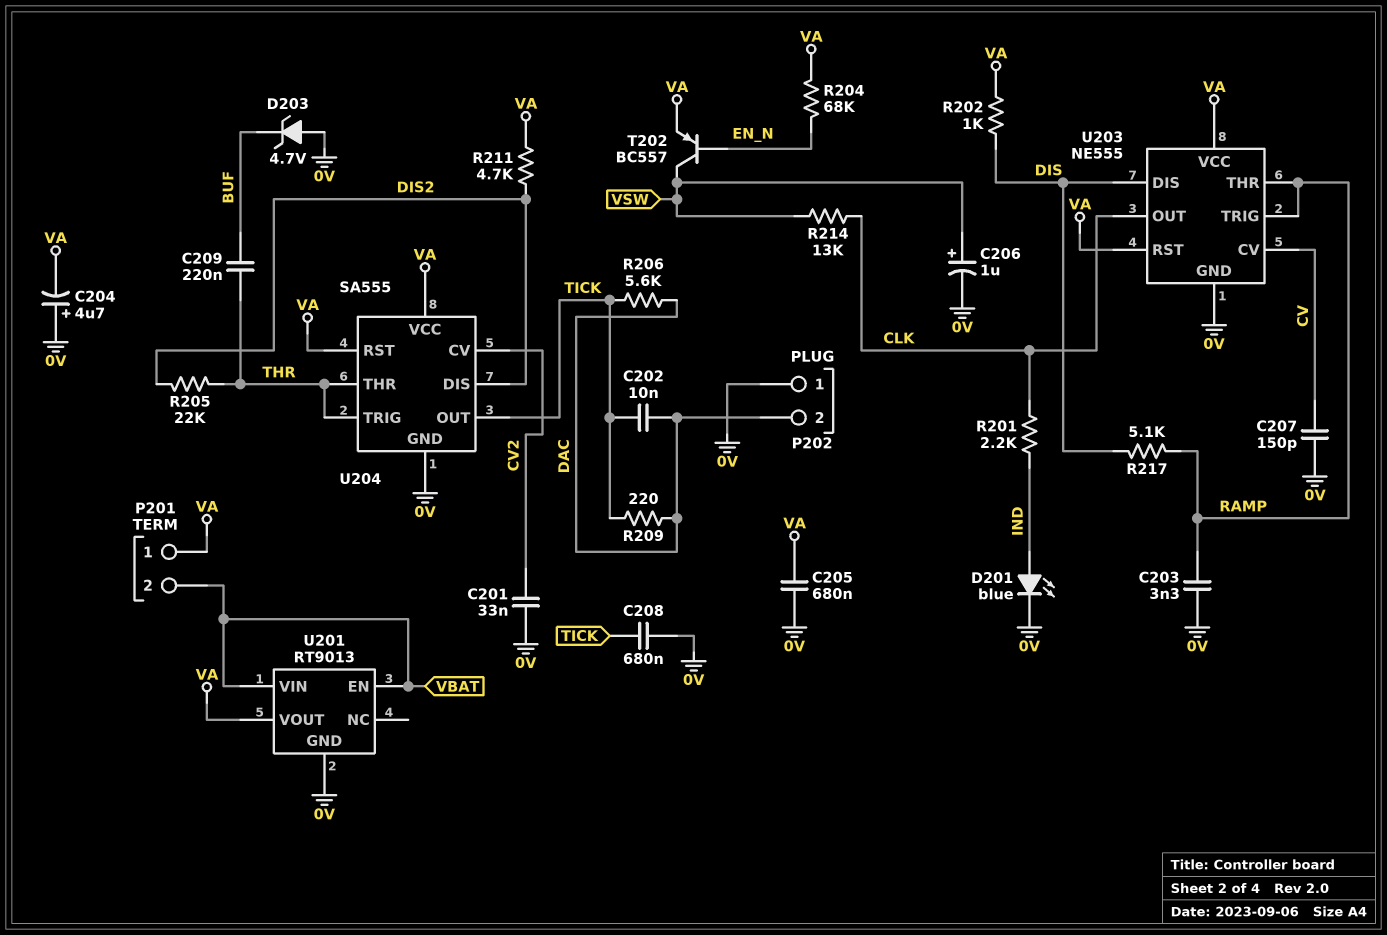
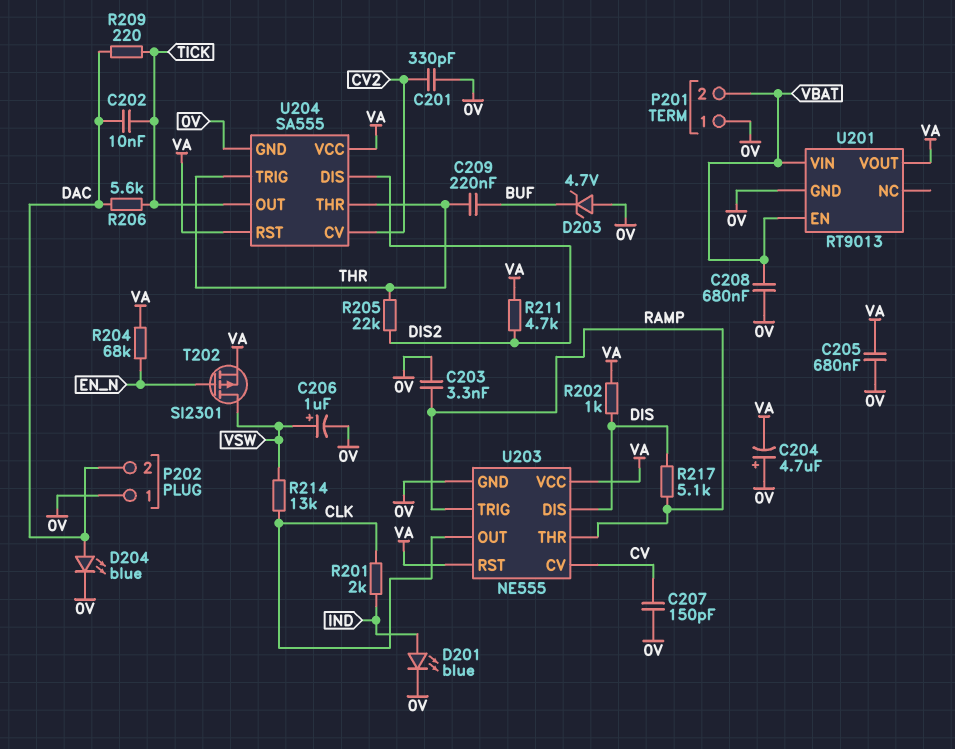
C201: 33nF (0V, CV2) -> 330pF (0V, CV2)
C208: 680nF (0V, TICK) -> 680nF (0V, VBAT)
D204: none -> LED blue (A DAC, K 0V)
P201 pin 1: VA -> 0V
R201: 2.2k (CLK, IND) -> 2k (CLK, IND)
T202: PNP BC557 (B EN_N, C VSW, E VA) -> PMOS SI2301 (G EN_N, D VSW, S VA)

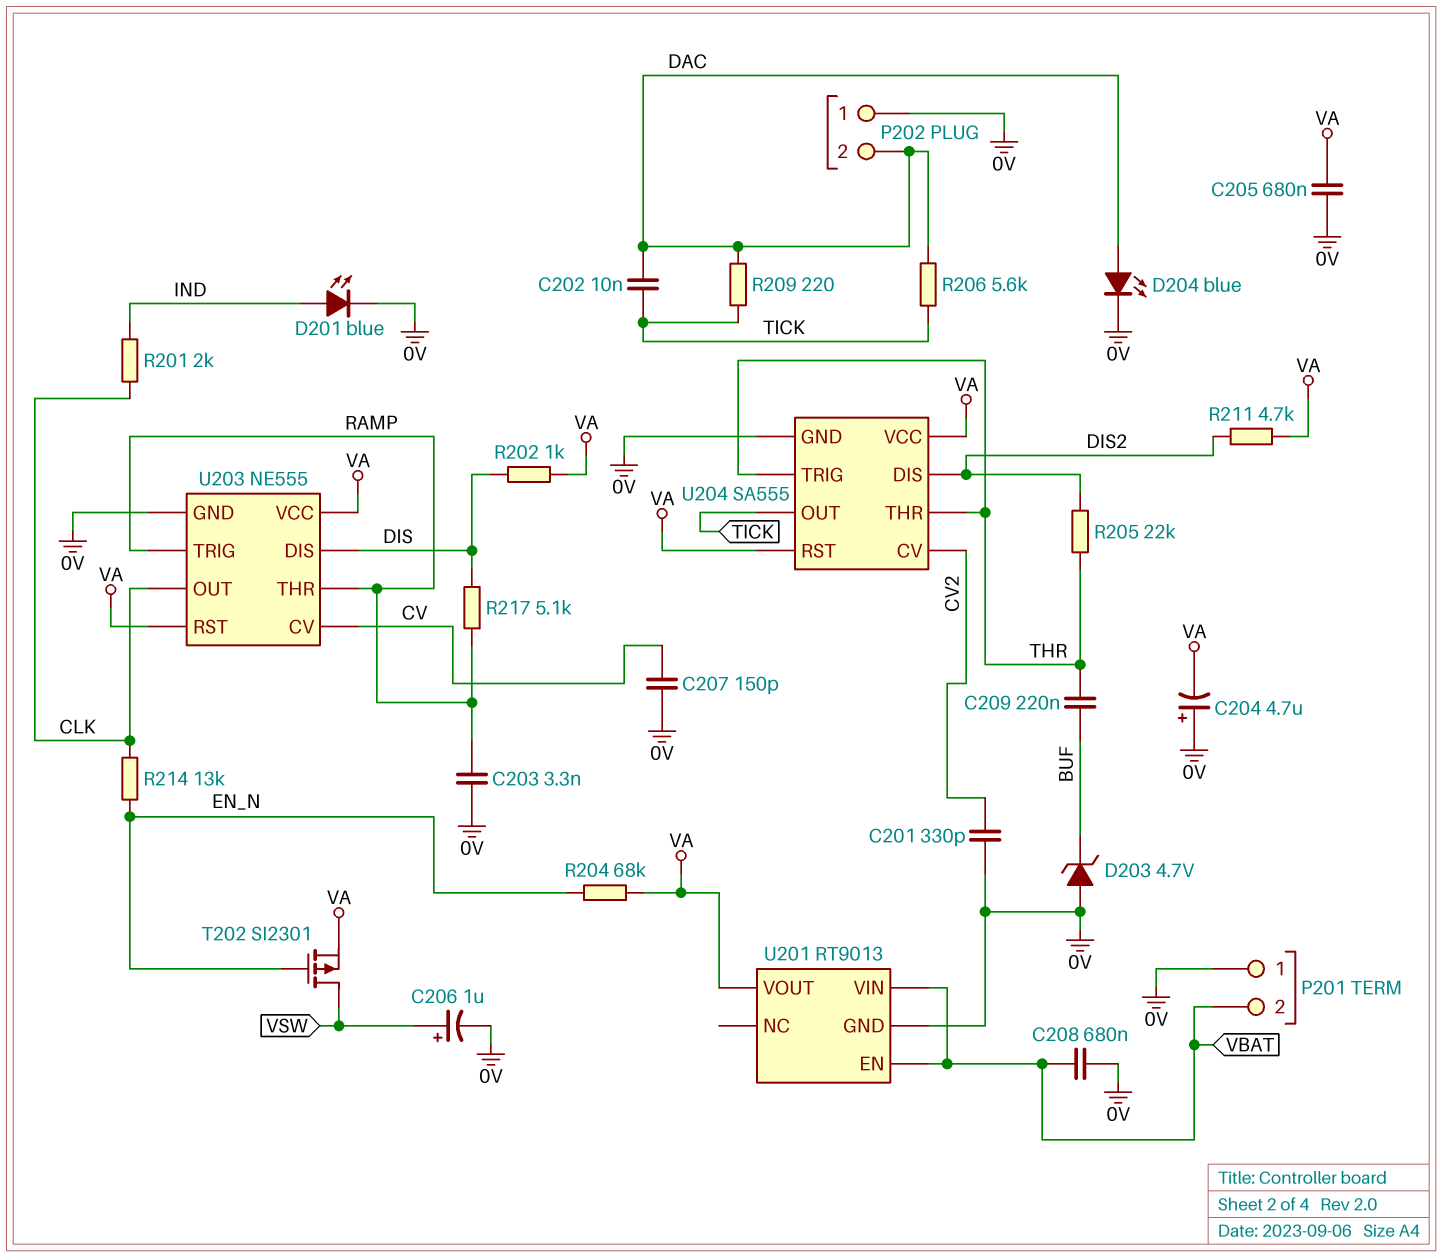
R214: 13k (CLK, VSW) -> 13k (CLK, EN_N)

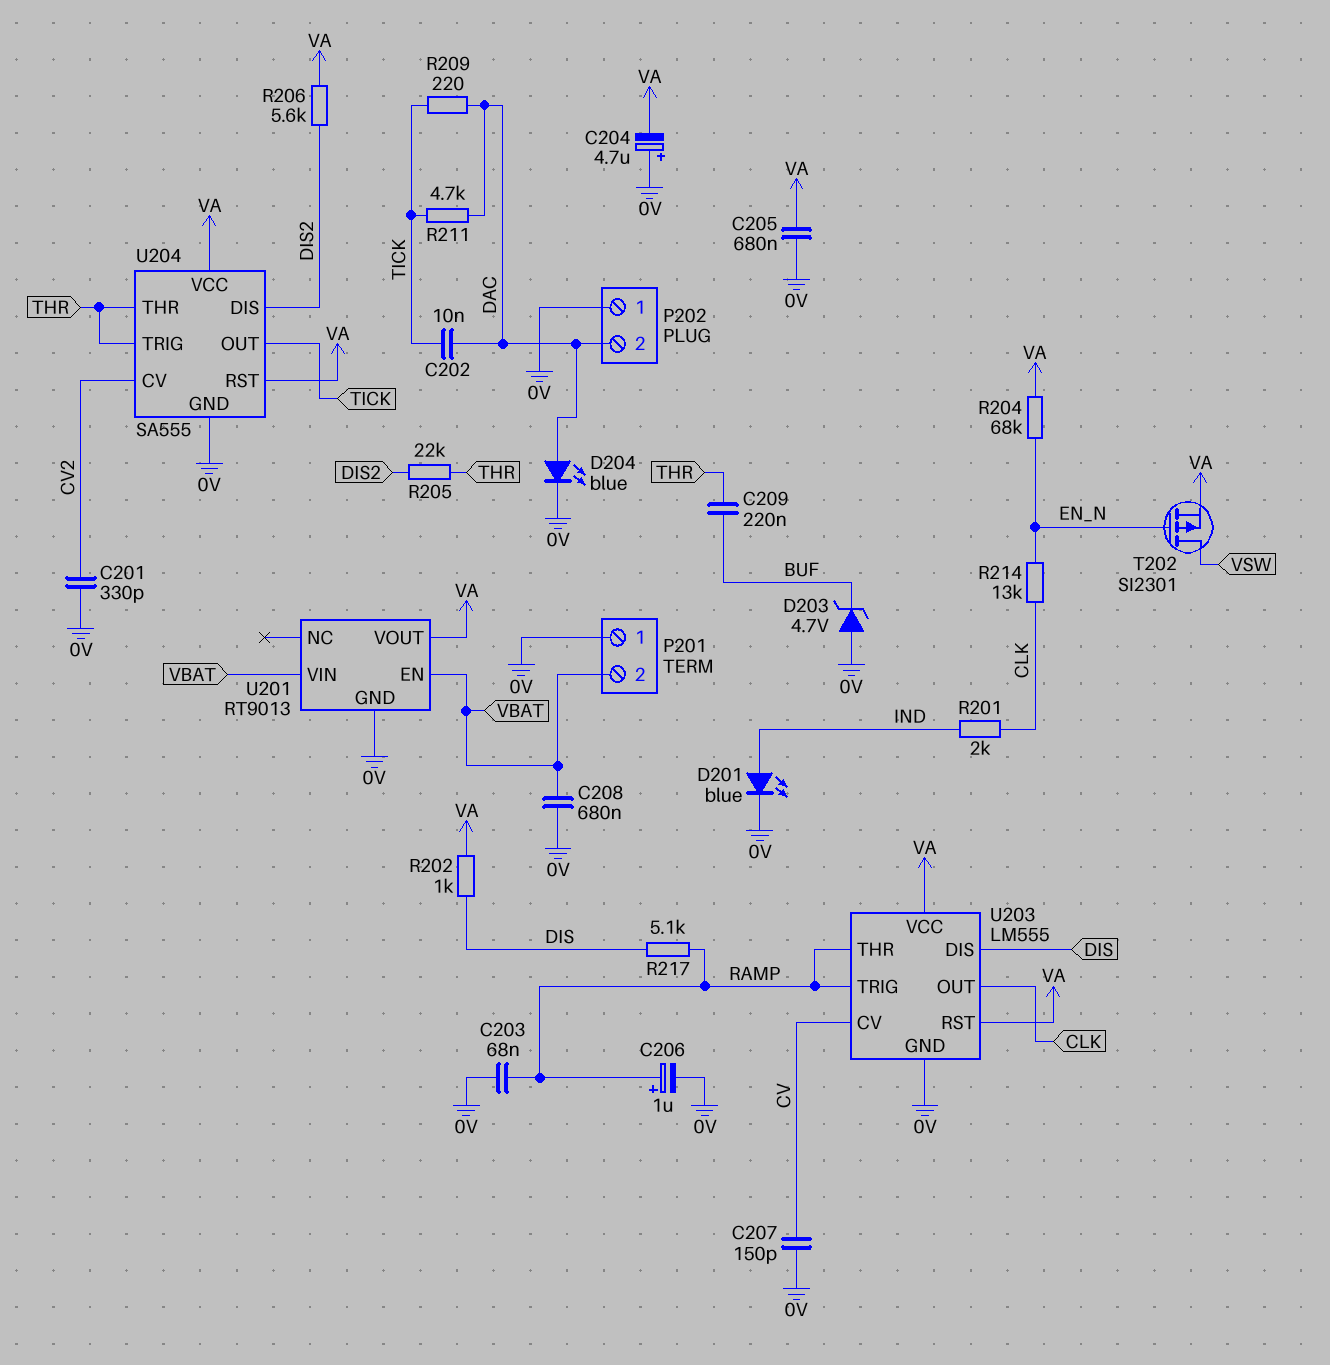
C203: 3.3nF (0V, RAMP) -> 68nF (0V, RAMP)
C206: 1uF (plus VSW, minus 0V) -> 1uF (plus RAMP, minus 0V)
R206: 5.6k (DAC, TICK) -> 5.6k (DIS2, VA)
R211: 4.7k (DIS2, VA) -> 4.7k (DAC, TICK)
U203: NE555 -> LM555

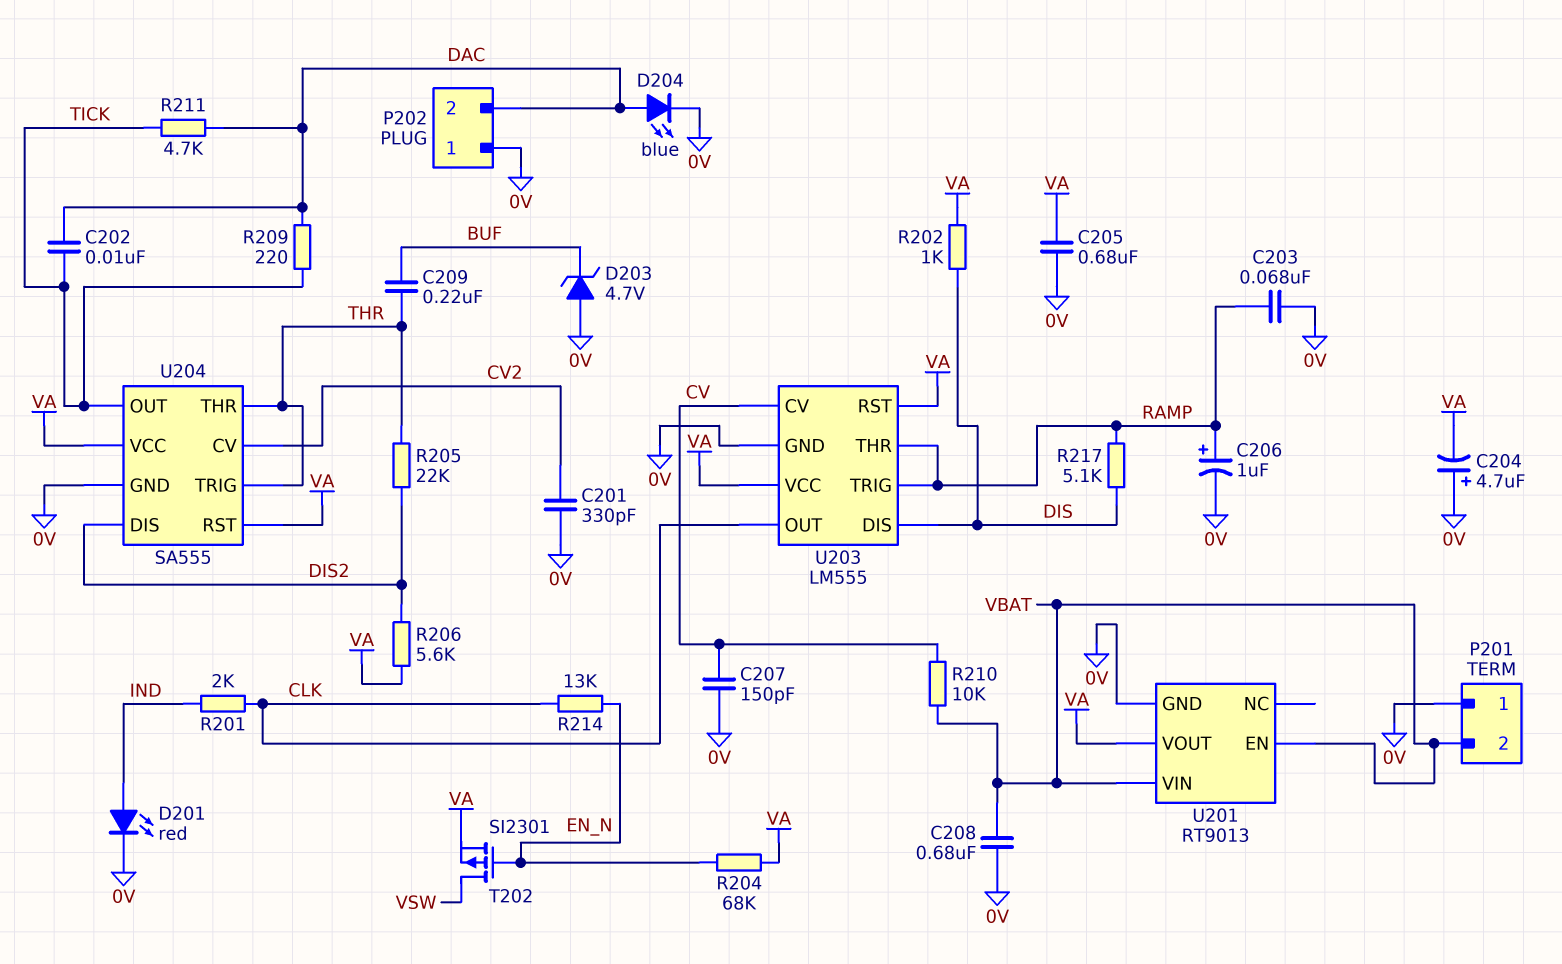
D201: LED blue (A IND, K 0V) -> LED red (A IND, K 0V)
R210: none -> 10k (CV, VBAT)

